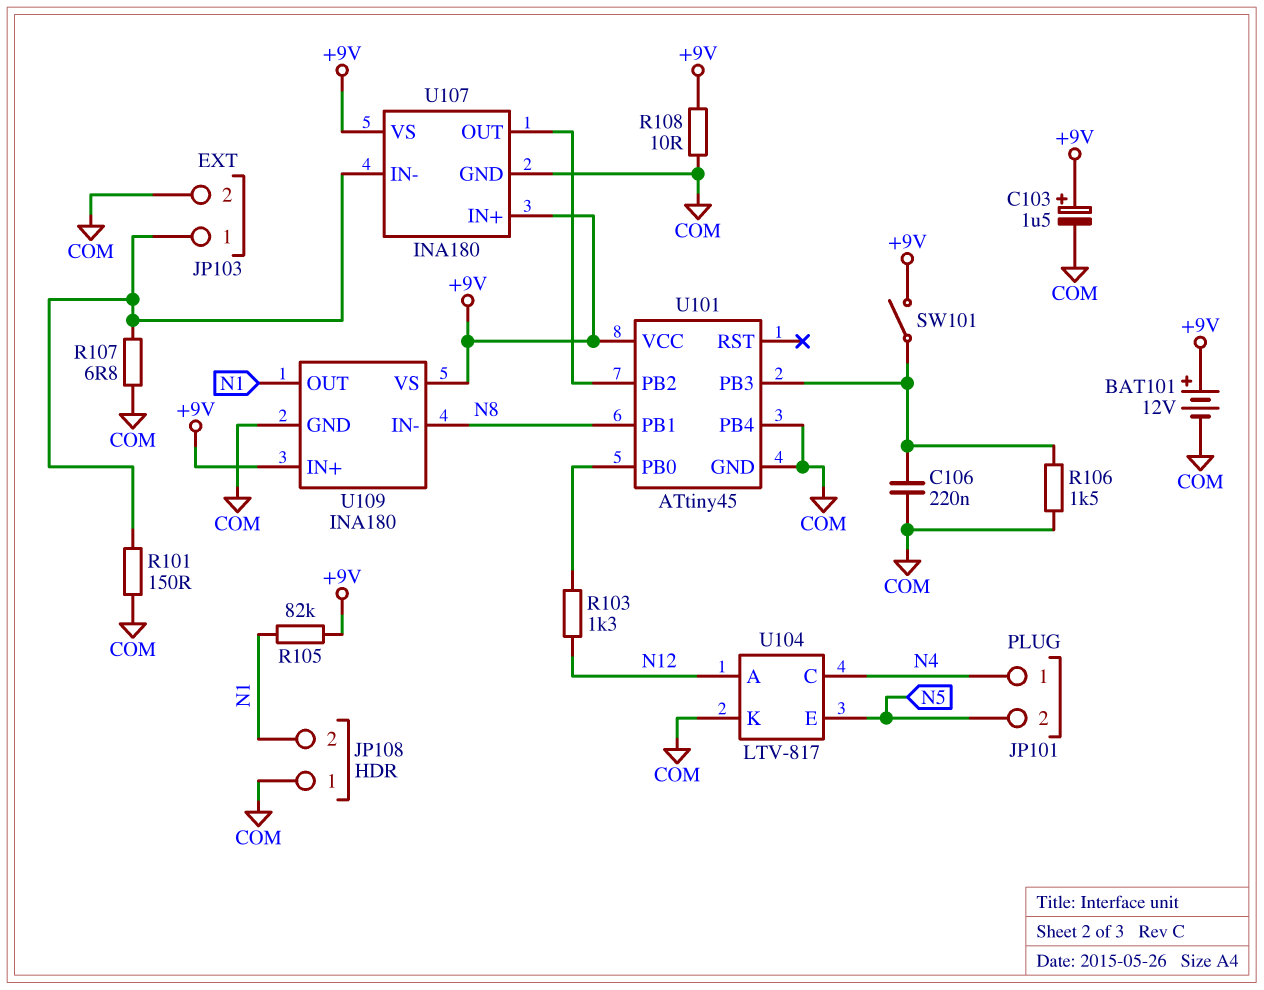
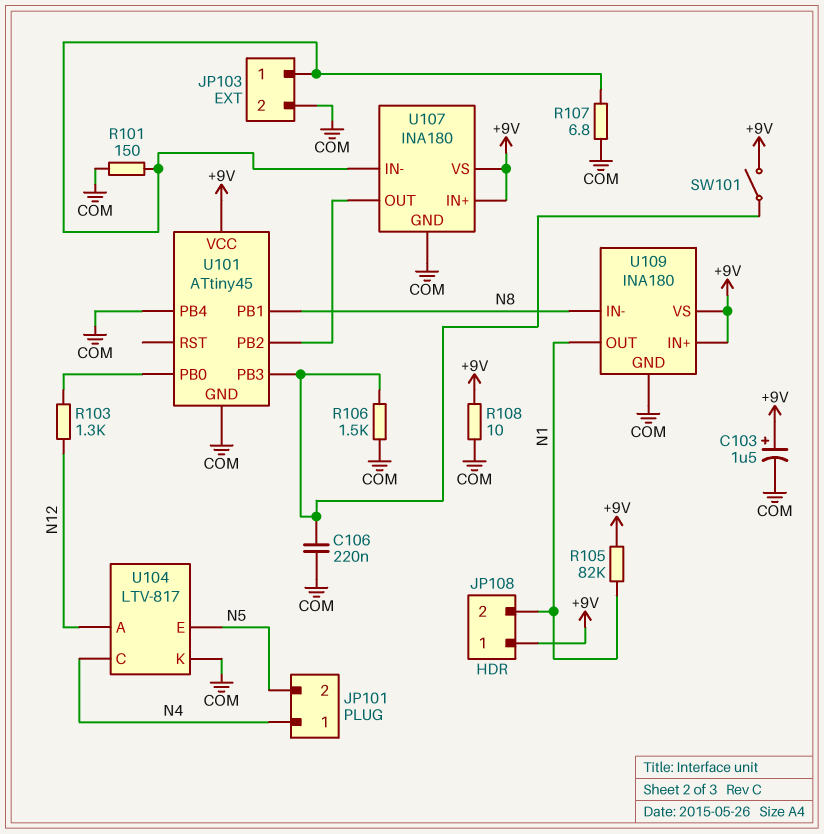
BAT101: 12V (plus +9V, minus COM) -> none
JP108 pin 1: COM -> +9V

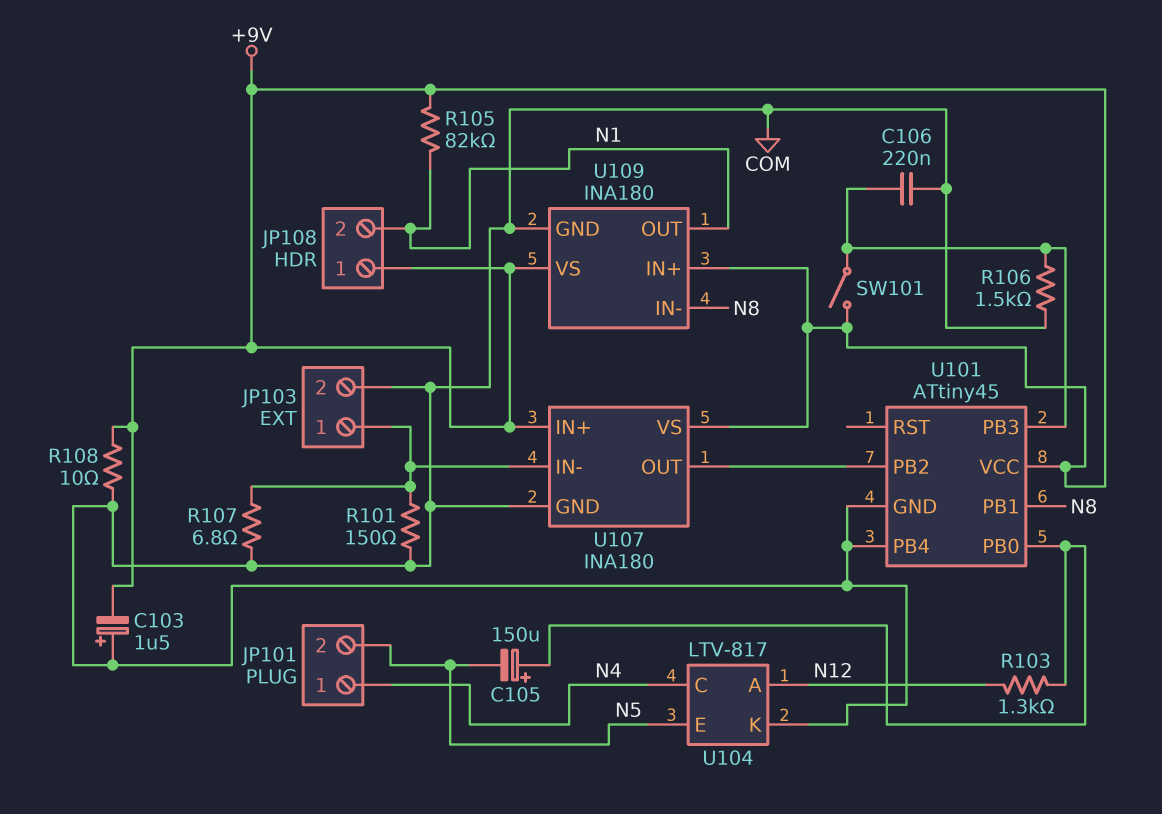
C103: 1.5uF (plus +9V, minus COM) -> 1.5uF (plus COM, minus +9V)
C105: none -> 150uF (plus U101/PB0, minus N5)

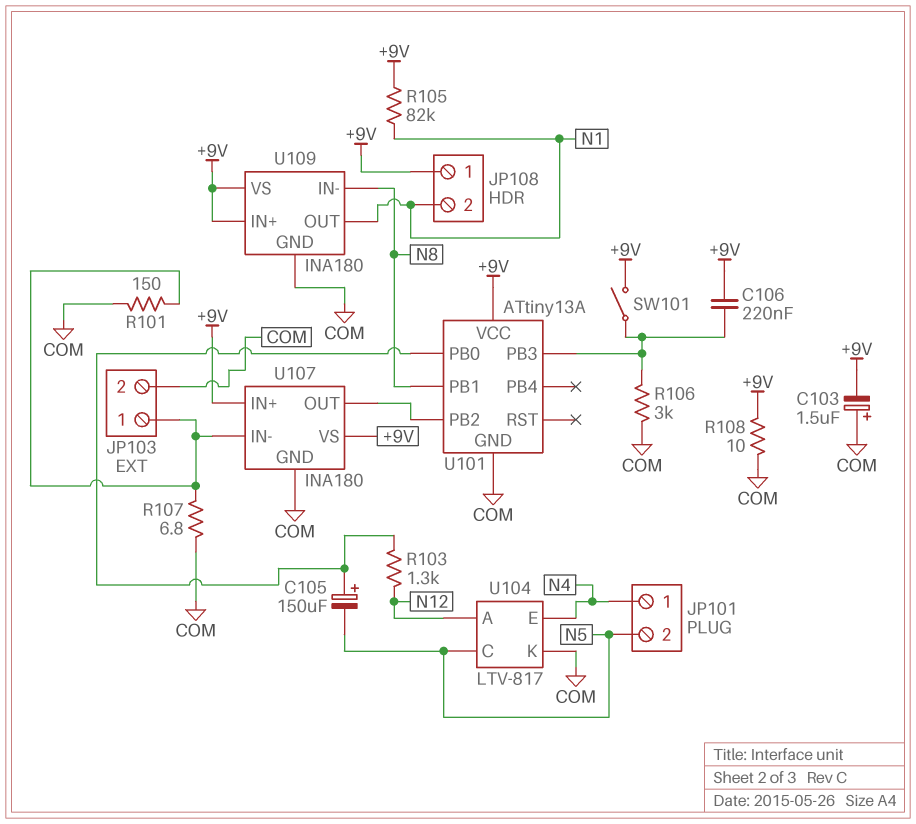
C106: 220nF (COM, U101/PB3) -> 220nF (+9V, U101/PB3)
R106: 1.5k (COM, U101/PB3) -> 3k (COM, U101/PB3)
U101: ATtiny45 -> ATtiny13A
U101 pin PB4: COM -> none
U104 pin C: N4 -> N5
U104 pin E: N5 -> N4

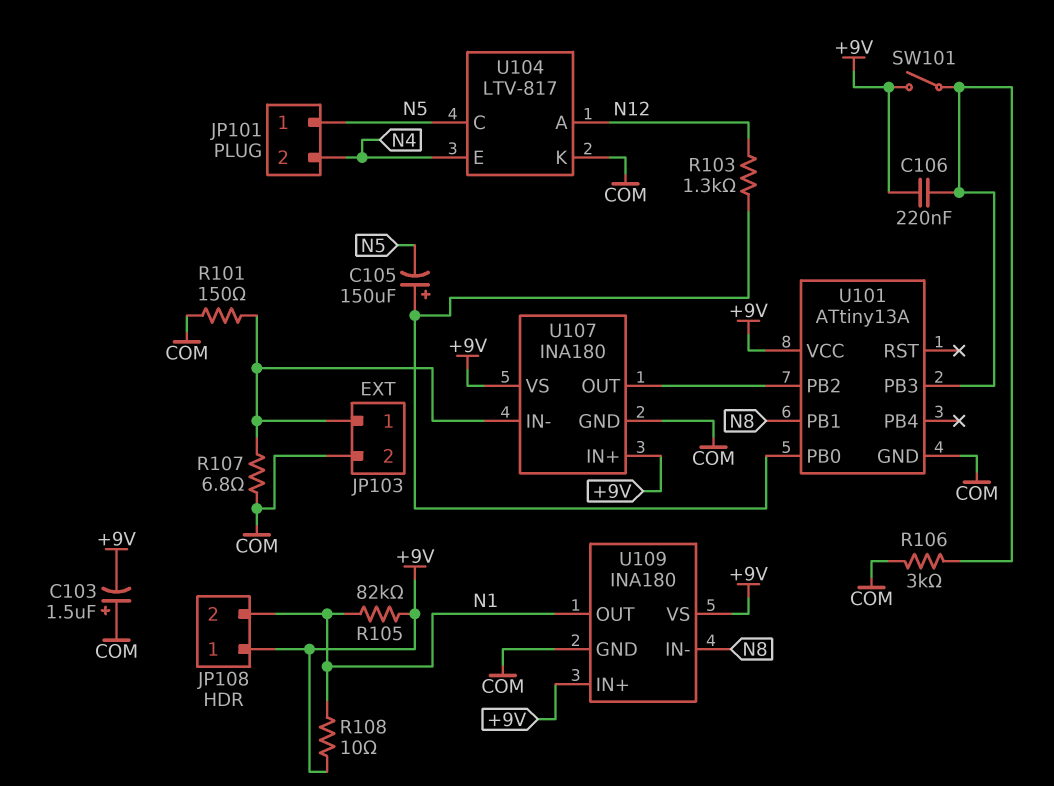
JP101 pin 1: N4 -> N5
JP101 pin 2: N5 -> N4
R108: 10 (+9V, COM) -> 10 (+9V, N1)

